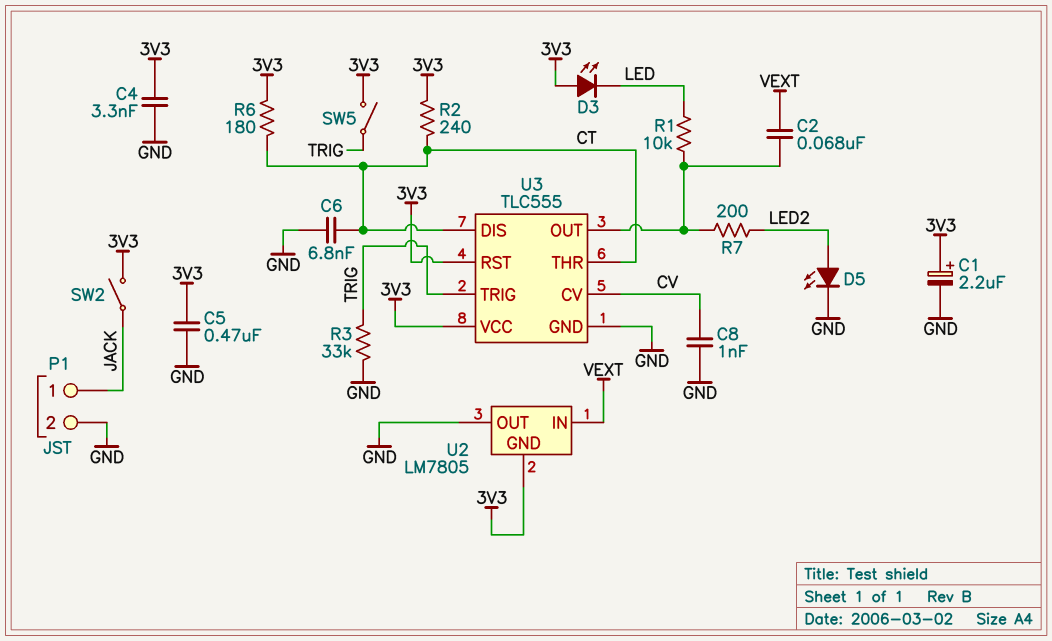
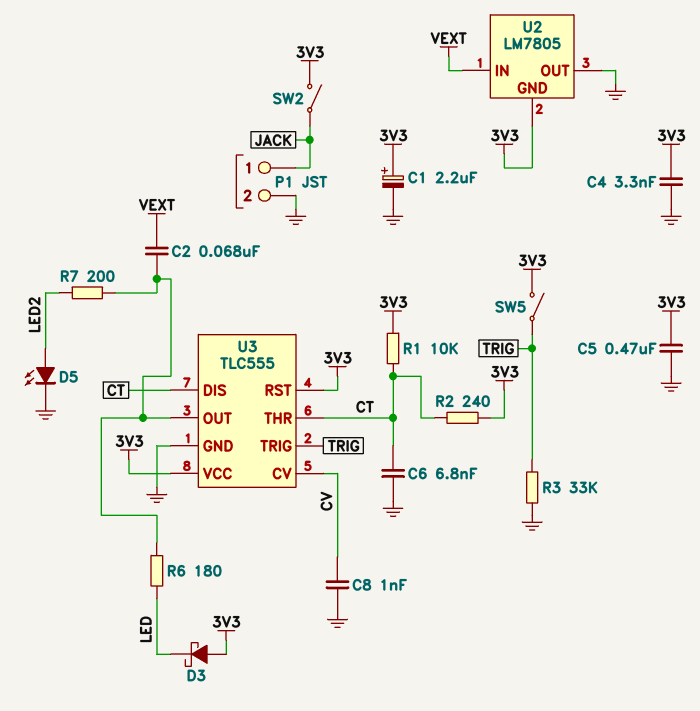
D3: LED (A 3V3, K LED) -> schottky (A 3V3, K LED)
R1: 10k (LED, U3/OUT) -> 10k (3V3, CT)
R6: 180 (3V3, CT) -> 180 (LED, U3/OUT)

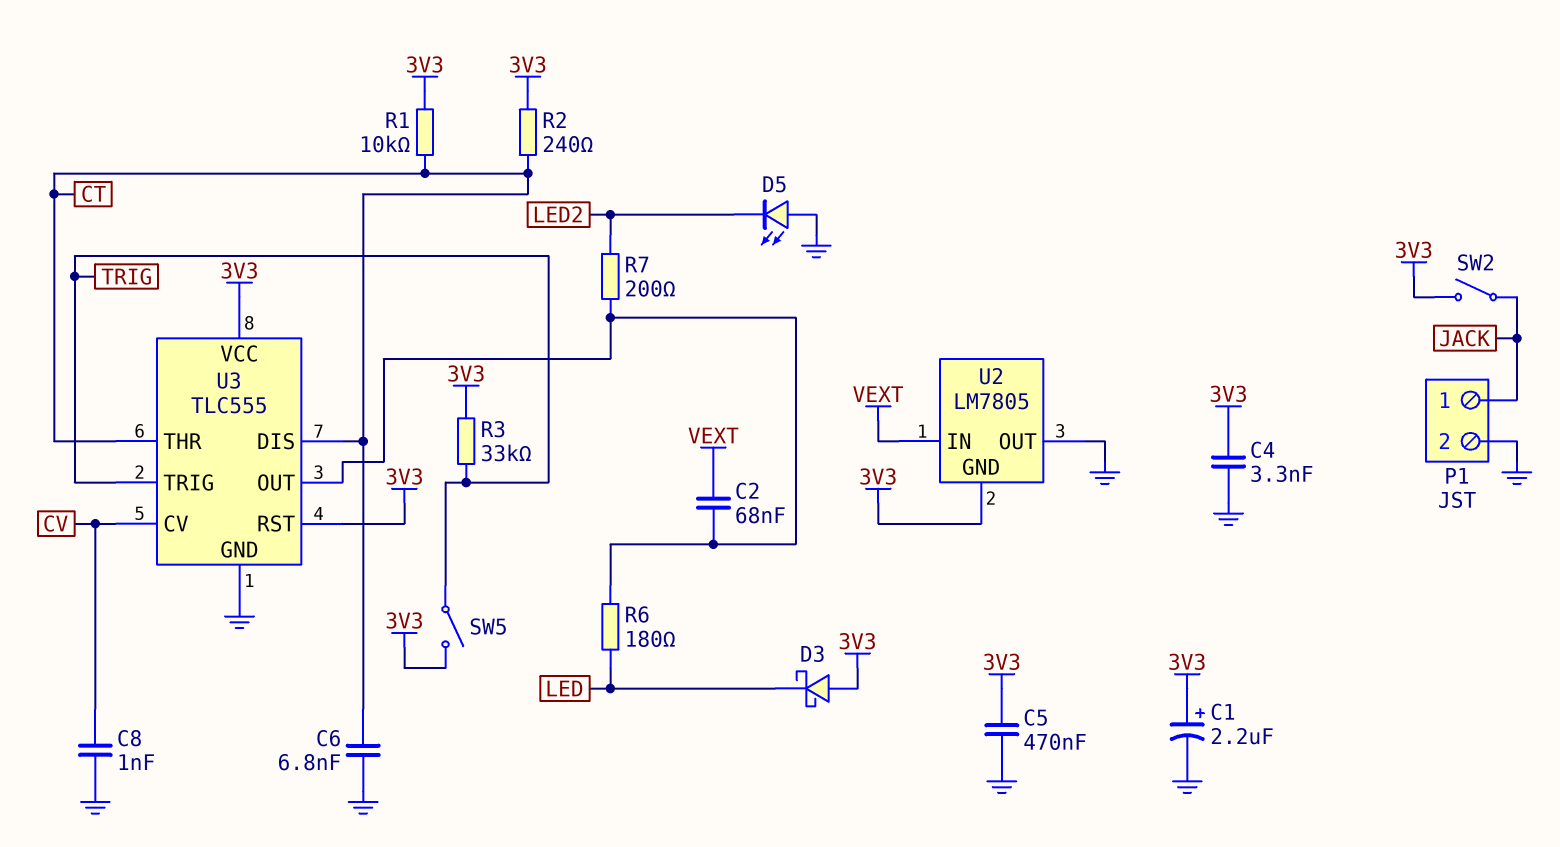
D5: LED (A LED2, K GND) -> LED (A GND, K LED2)
R3: 33k (GND, TRIG) -> 33k (3V3, TRIG)

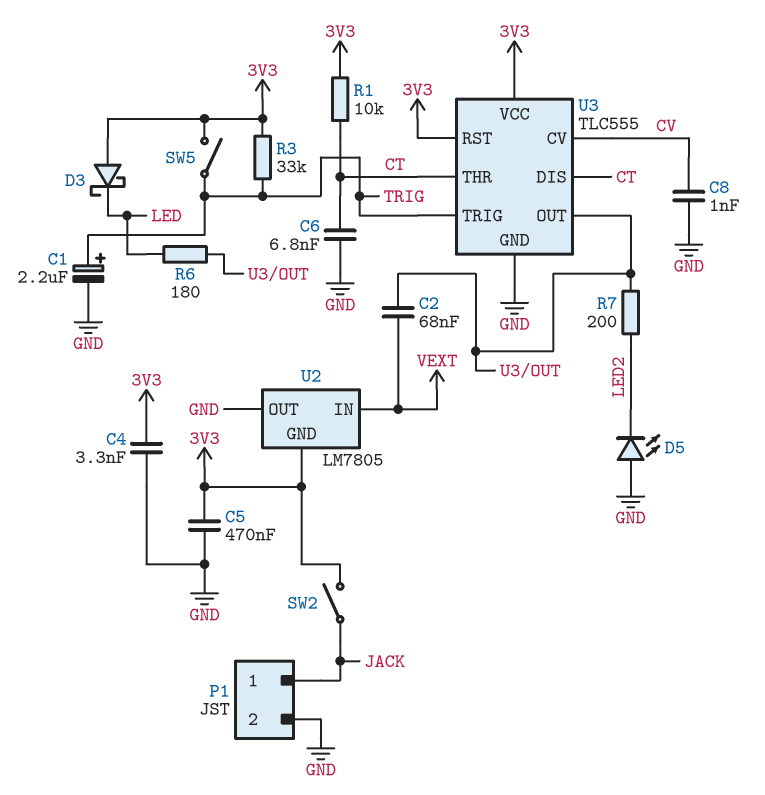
C1: 2.2uF (plus 3V3, minus GND) -> 2.2uF (plus TRIG, minus GND)
R2: 240 (3V3, CT) -> none

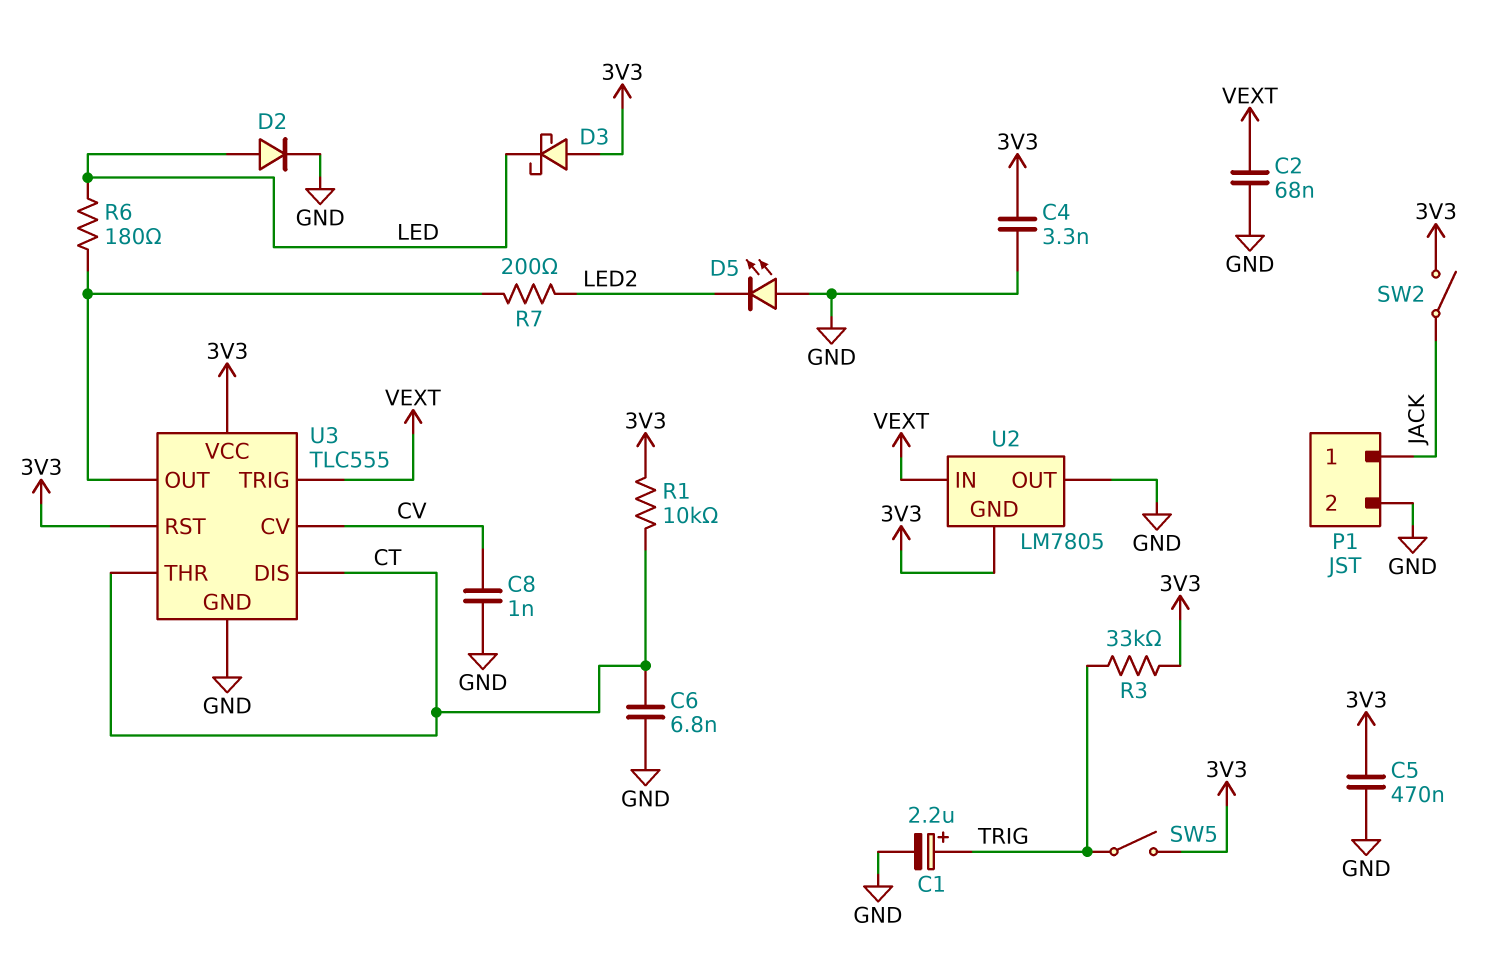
C2: 68nF (U3/OUT, VEXT) -> 68nF (GND, VEXT)
D2: none -> diode (A LED, K GND)
U3 pin TRIG: TRIG -> VEXT

